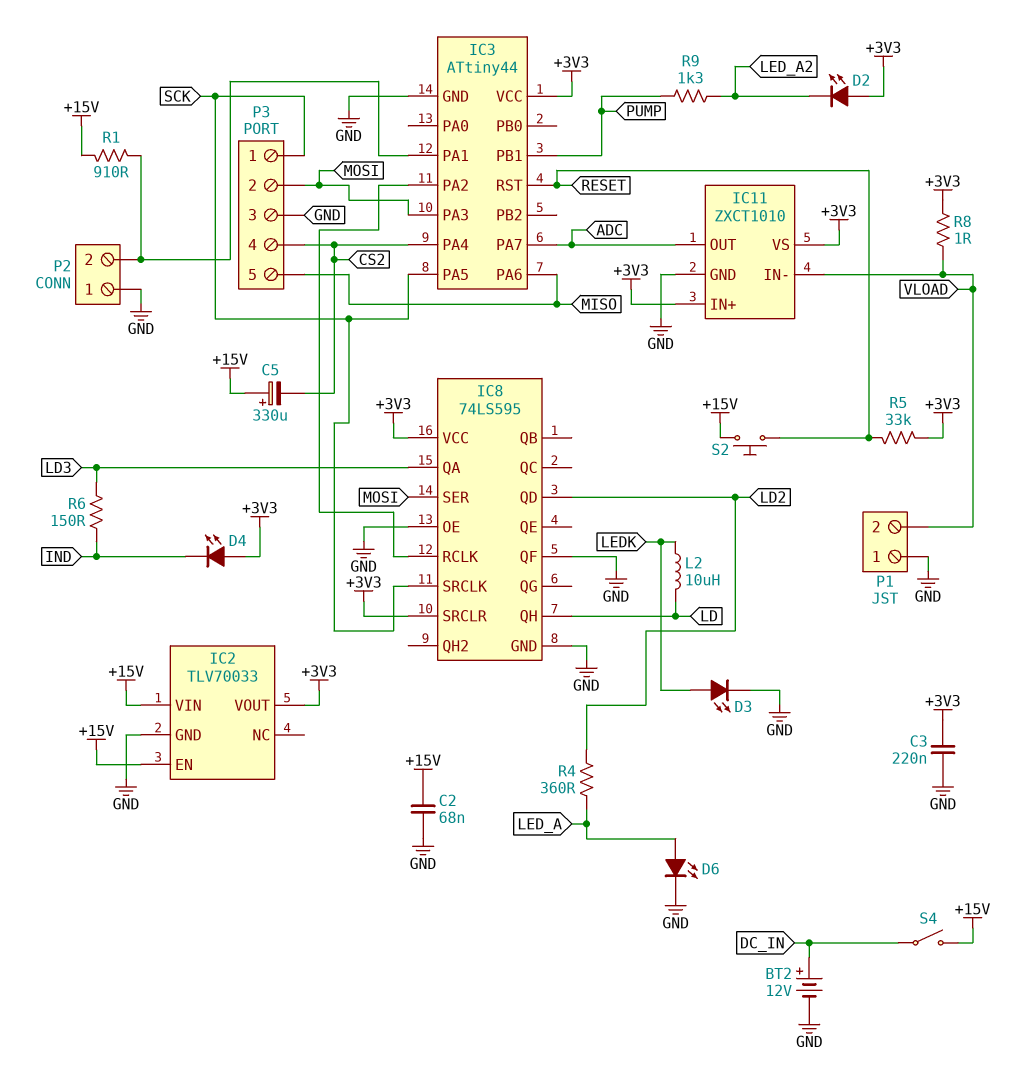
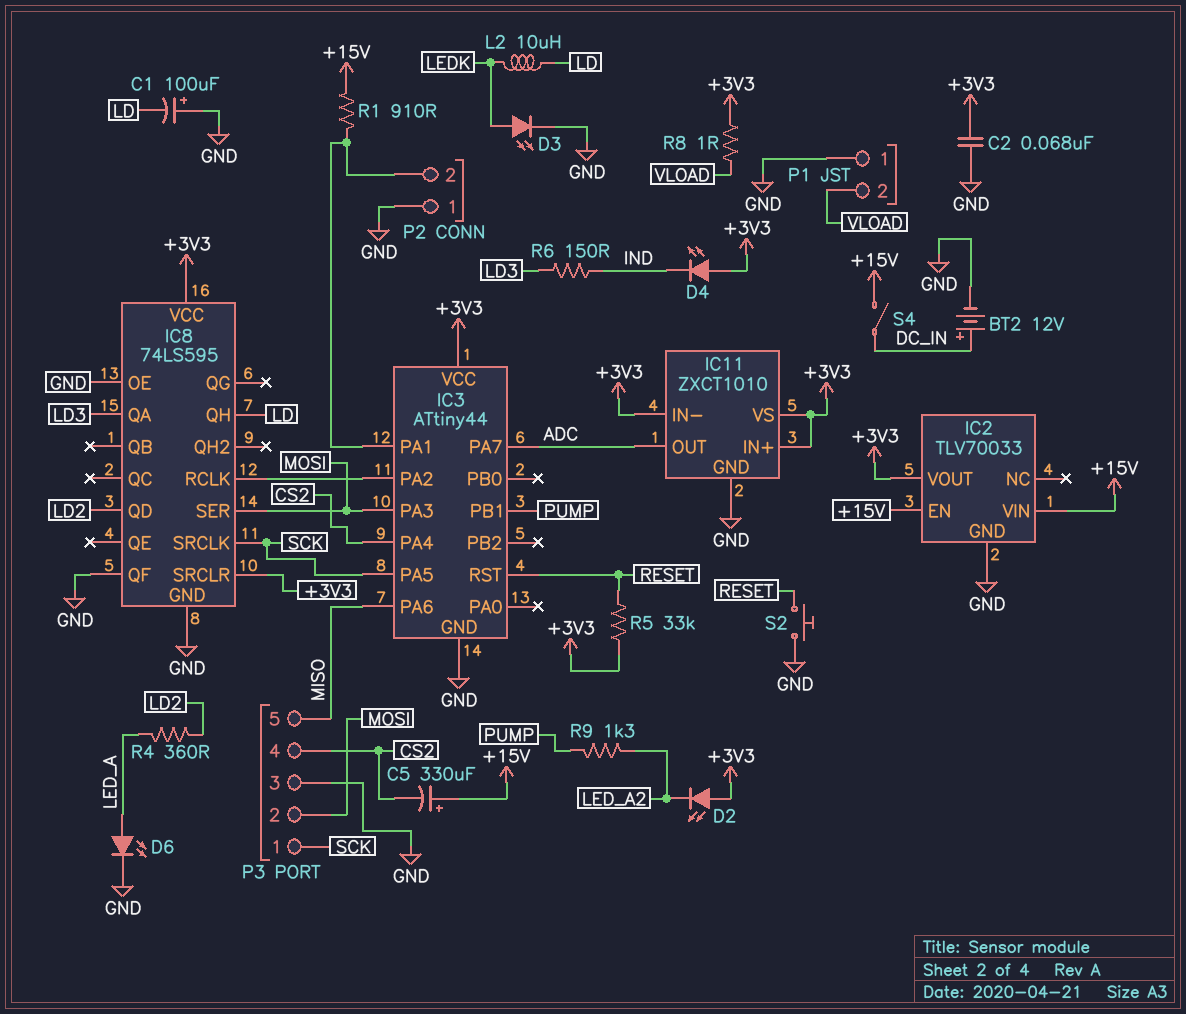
C1: none -> 100uF (plus GND, minus LD)
C2: 68nF (+15V, GND) -> 68nF (+3V3, GND)
C3: 220nF (+3V3, GND) -> none
IC11 pin IN-: VLOAD -> +3V3
S2: button (+15V, RESET) -> button (GND, RESET)

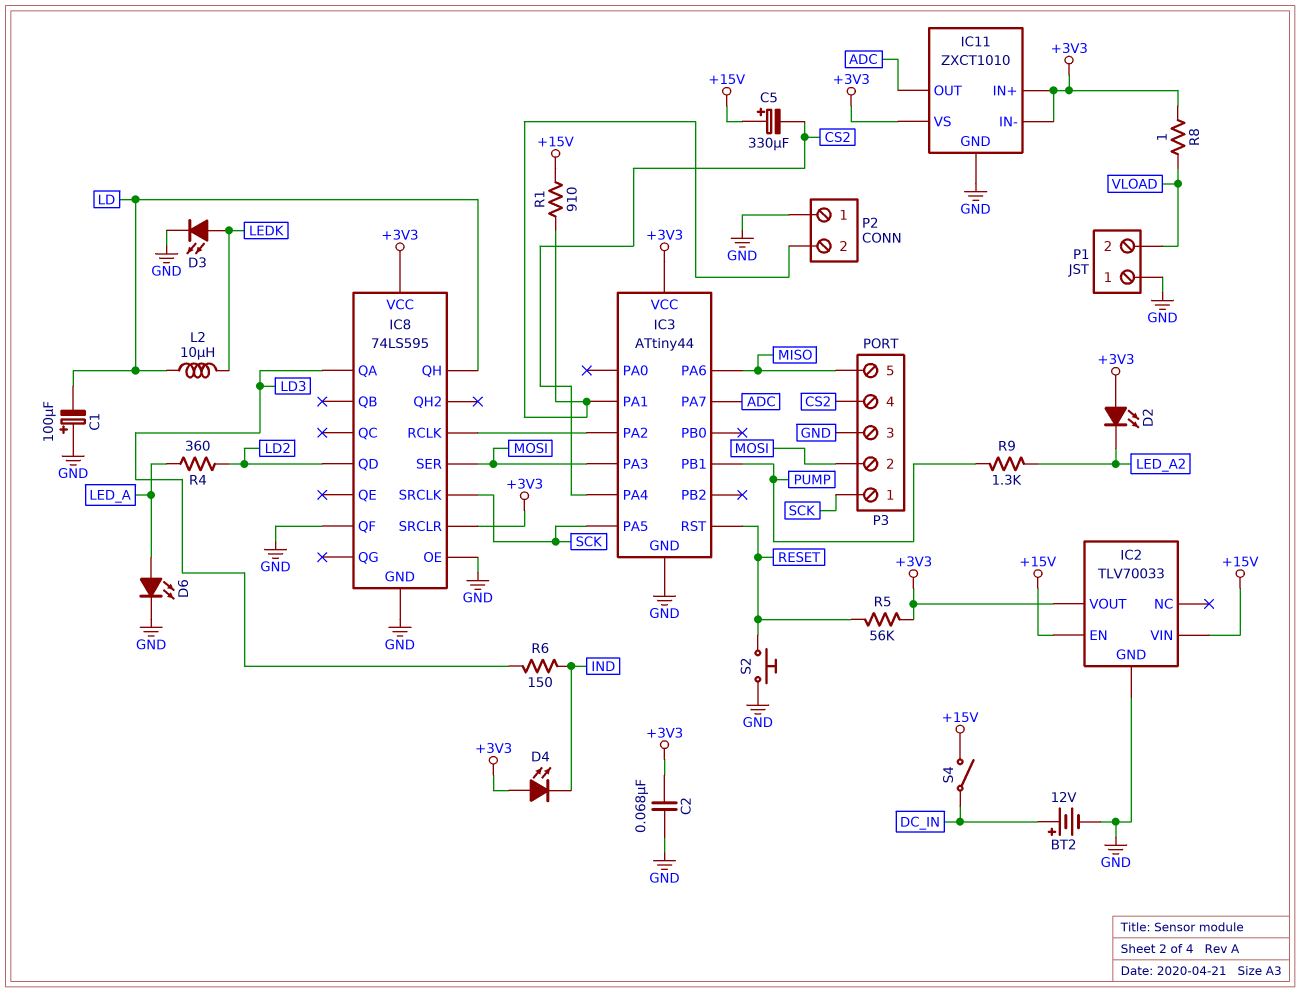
R5: 33k (+3V3, RESET) -> 56k (+3V3, RESET)

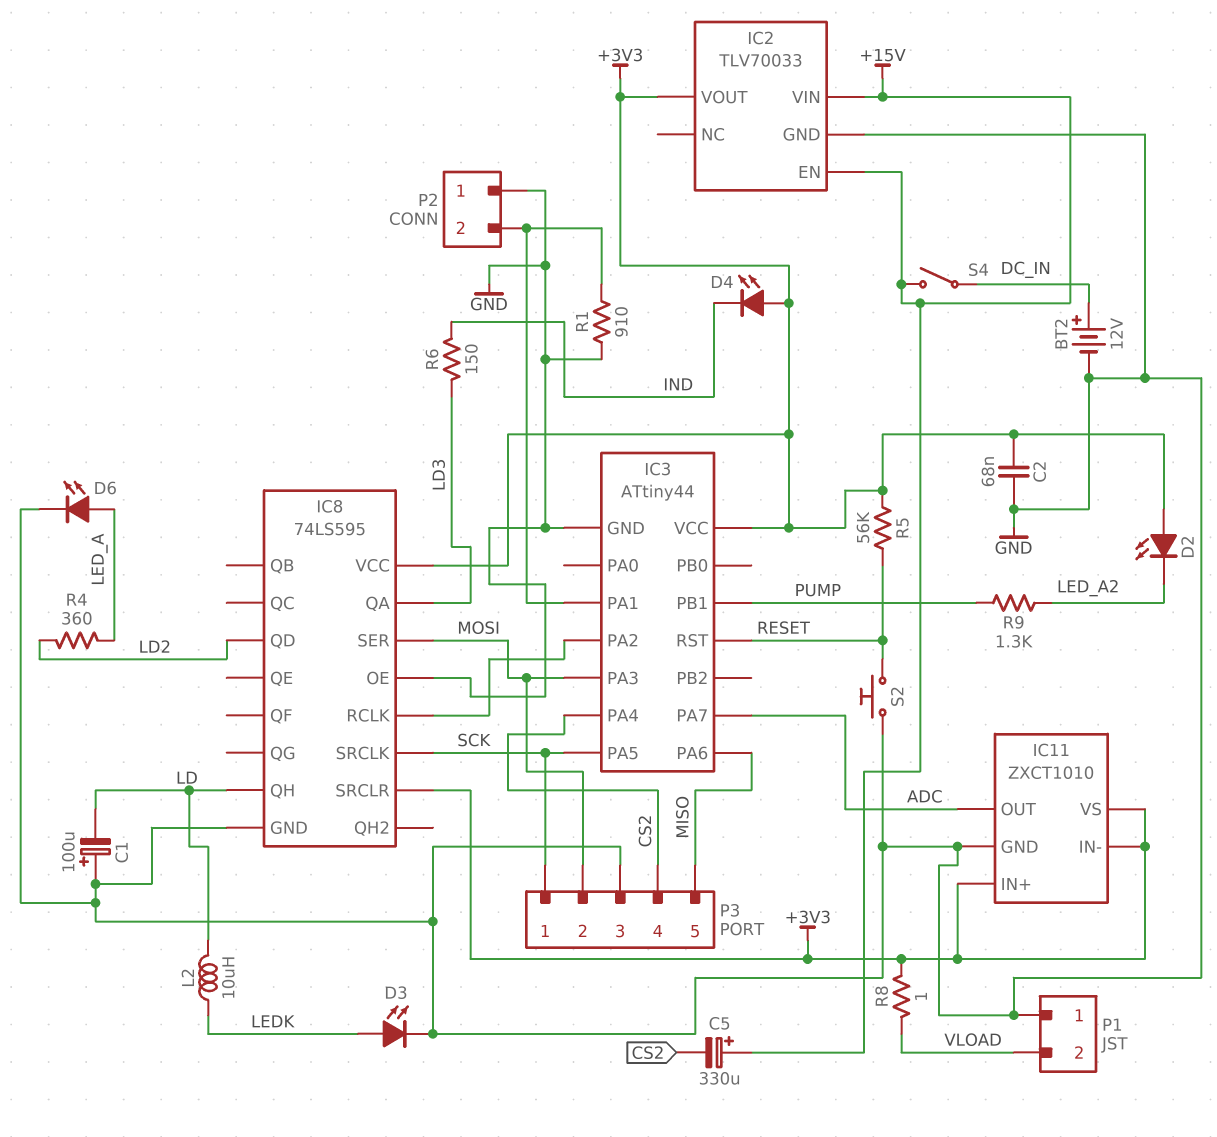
IC8 pin QF: GND -> none
R1: 910 (+15V, IC3/PA1) -> 910 (GND, IC3/PA1)

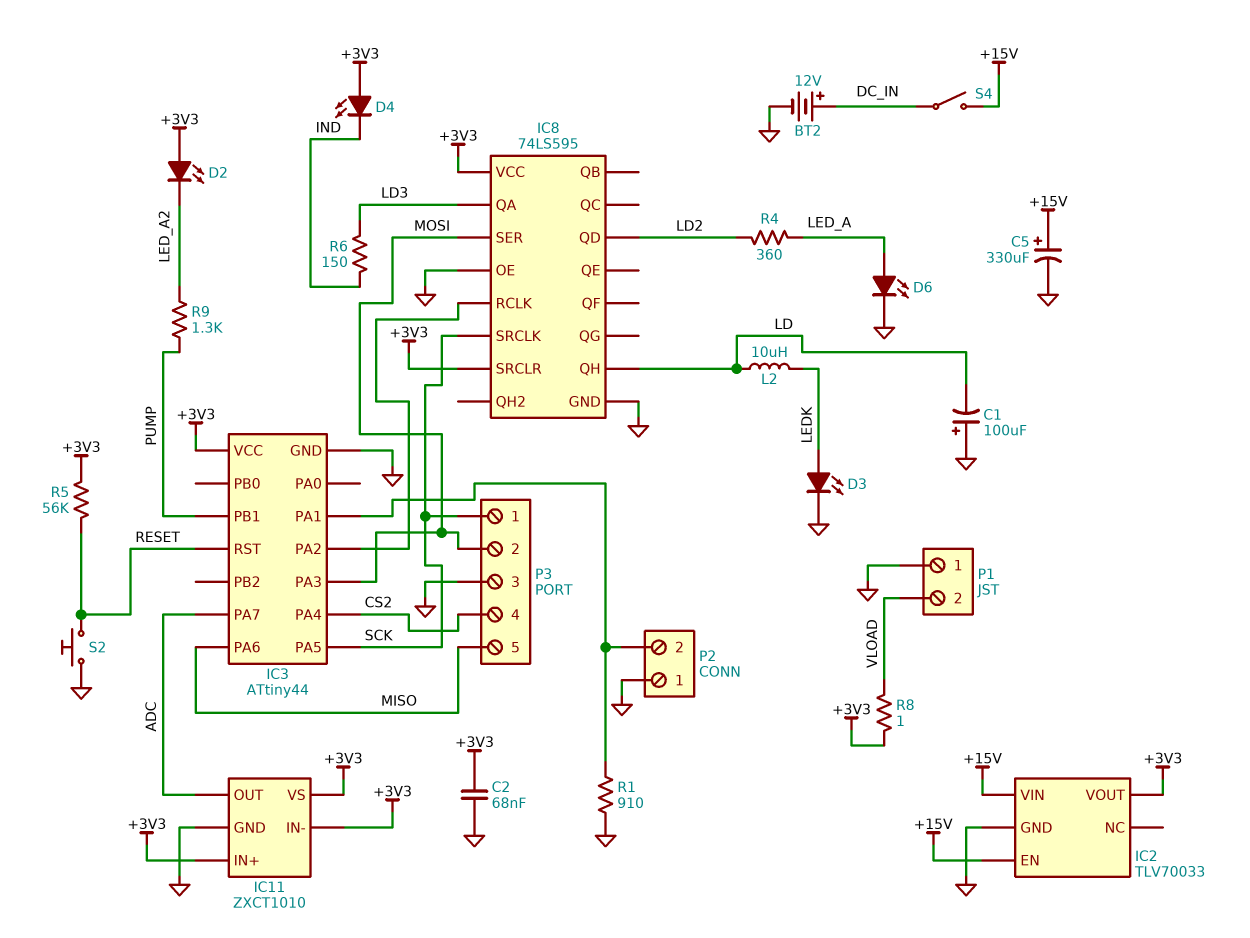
C5: 330uF (plus +15V, minus CS2) -> 330uF (plus +15V, minus GND)

